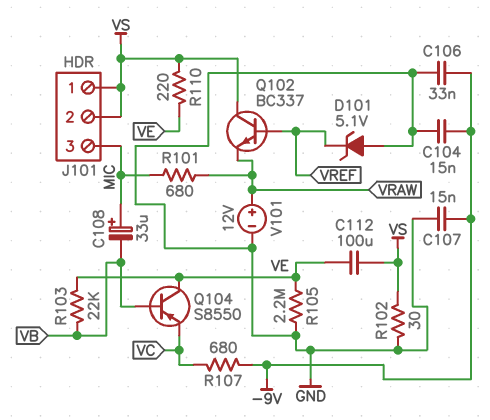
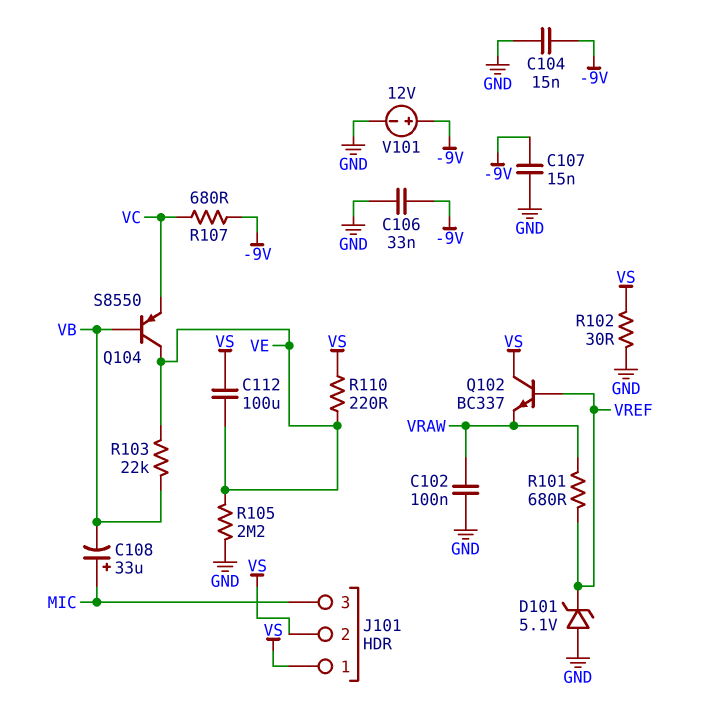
C102: none -> 100nF (GND, VRAW)
R101: 680 (MIC, VRAW) -> 680 (VRAW, VREF)
V101: 12V (plus VRAW, minus GND) -> 12V (plus -9V, minus GND)

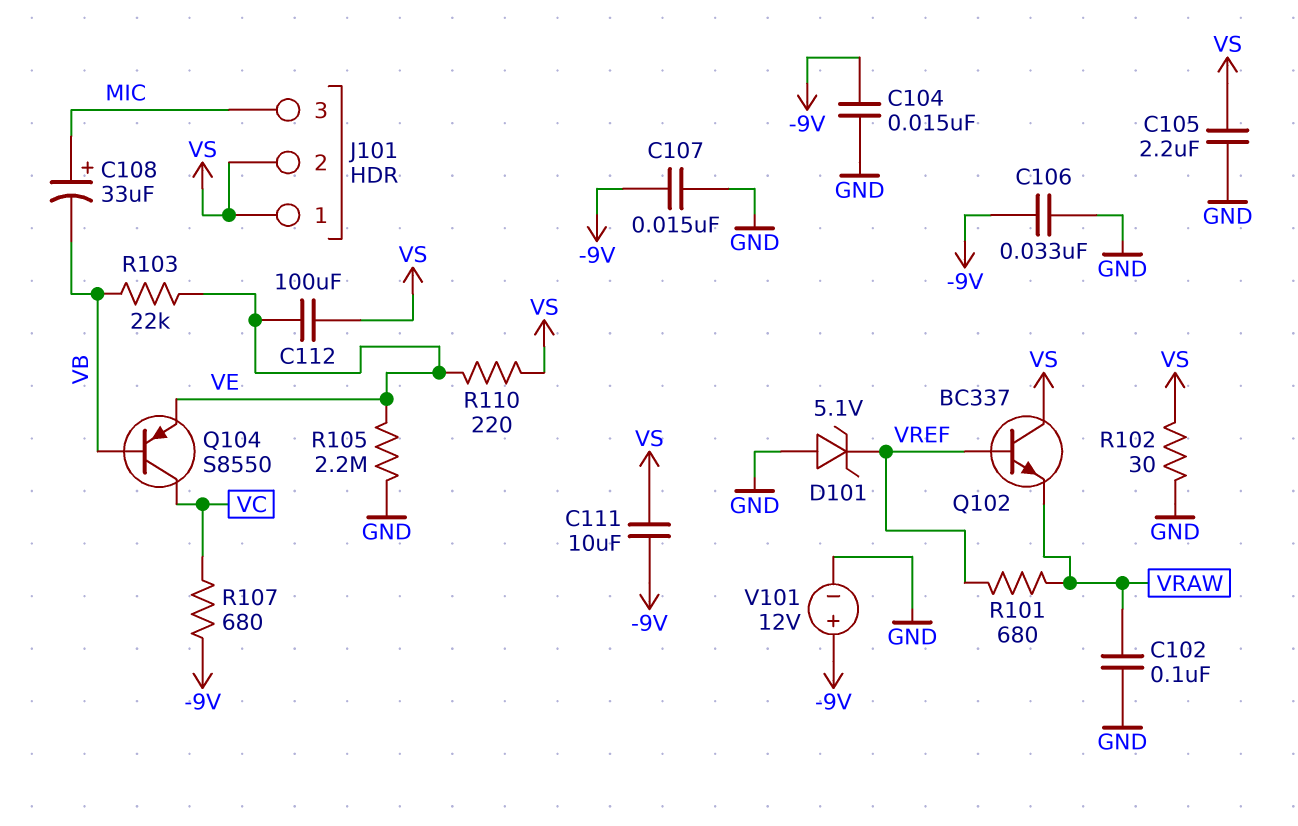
C105: none -> 2.2uF (GND, VS)
C111: none -> 10uF (-9V, VS)
Q104: PNP S8550 (B VB, C VE, E VC) -> PNP S8550 (B VB, C VC, E VE)

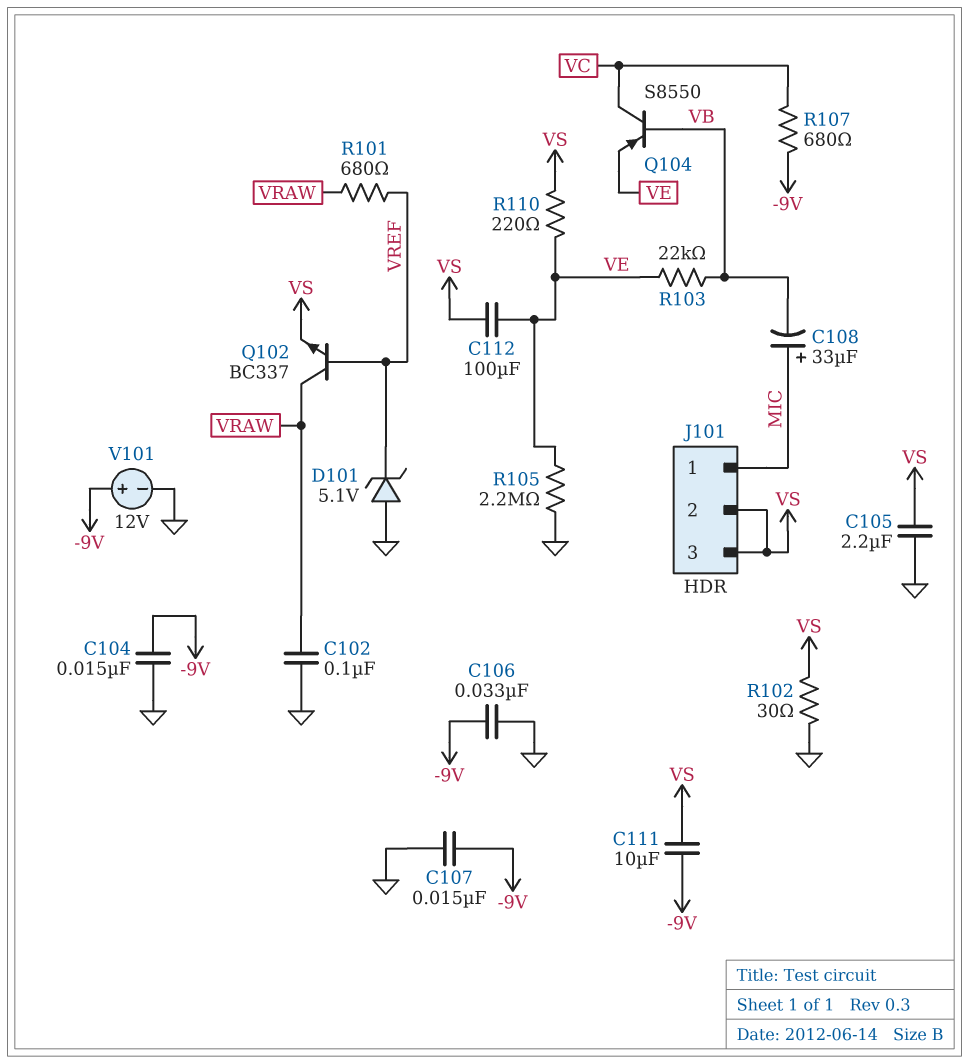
J101 pin 1: VS -> MIC
J101 pin 3: MIC -> VS
Q102: NPN BC337 (B VREF, C VS, E VRAW) -> NPN BC337 (B VREF, C VRAW, E VS)

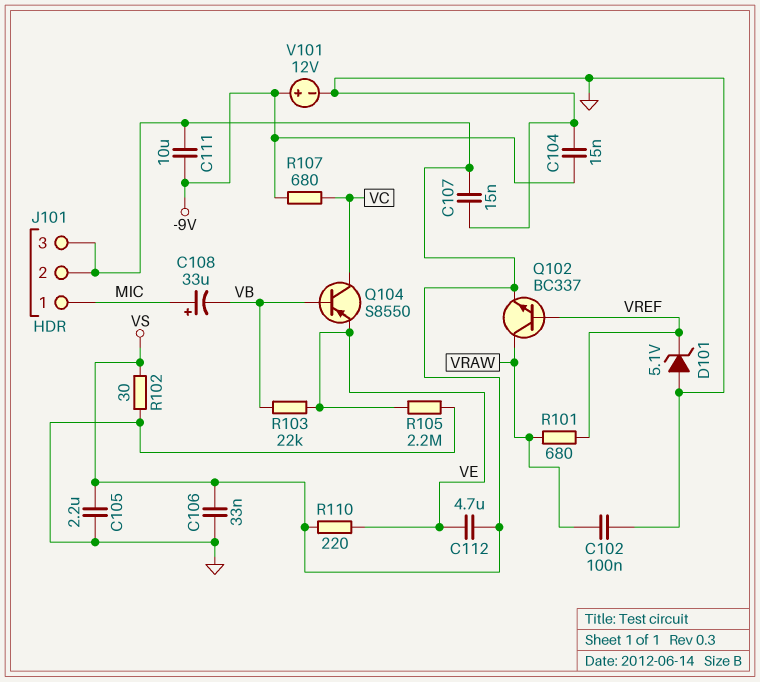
C106: 33nF (-9V, GND) -> 33nF (GND, VS)
C107: 15nF (-9V, GND) -> 15nF (GND, VS)
C112: 100uF (VE, VS) -> 4.7uF (VE, VS)

